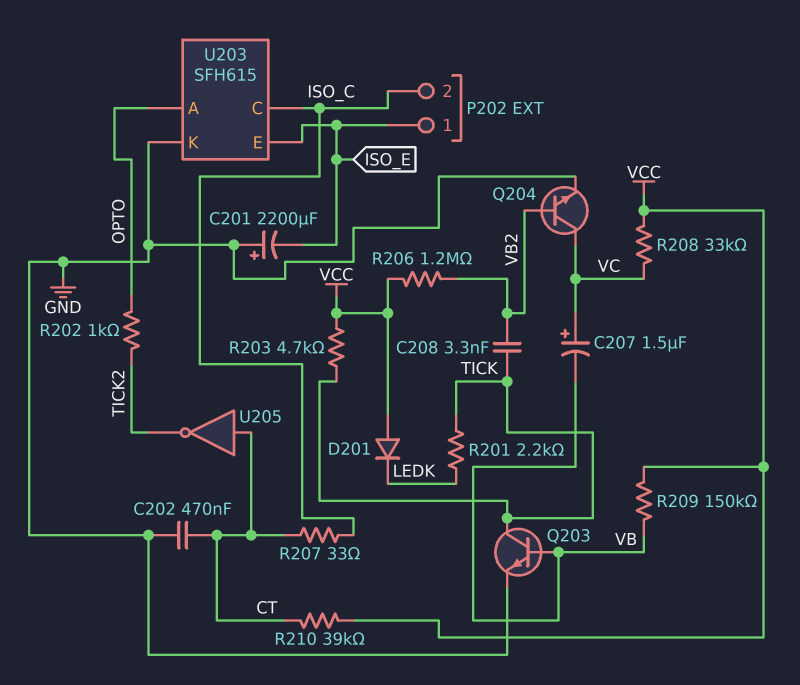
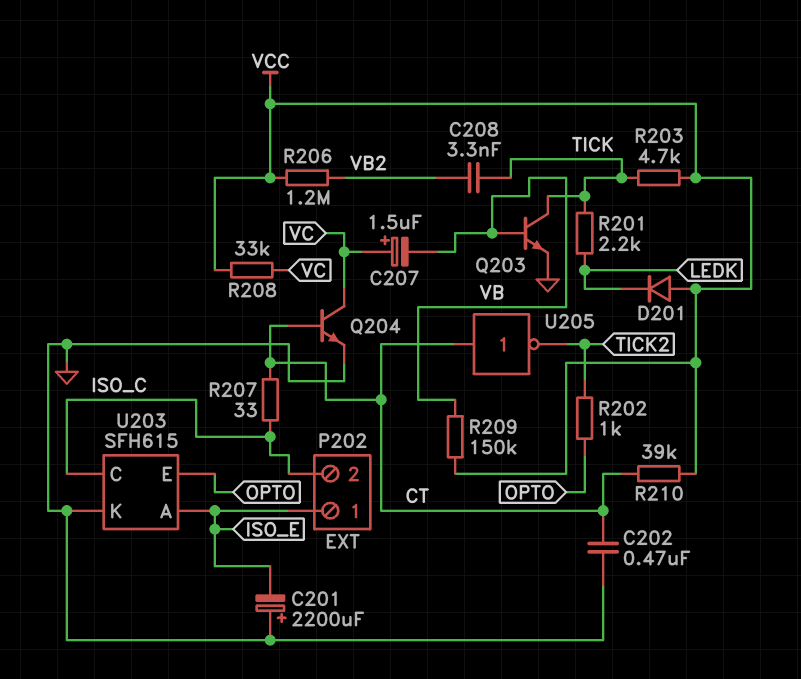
Q204: NPN (B VB2, C VC, E GND) -> NPN (B CT, C VC, E GND)
U203 pin A: OPTO -> ISO_E
U203 pin E: ISO_E -> OPTO

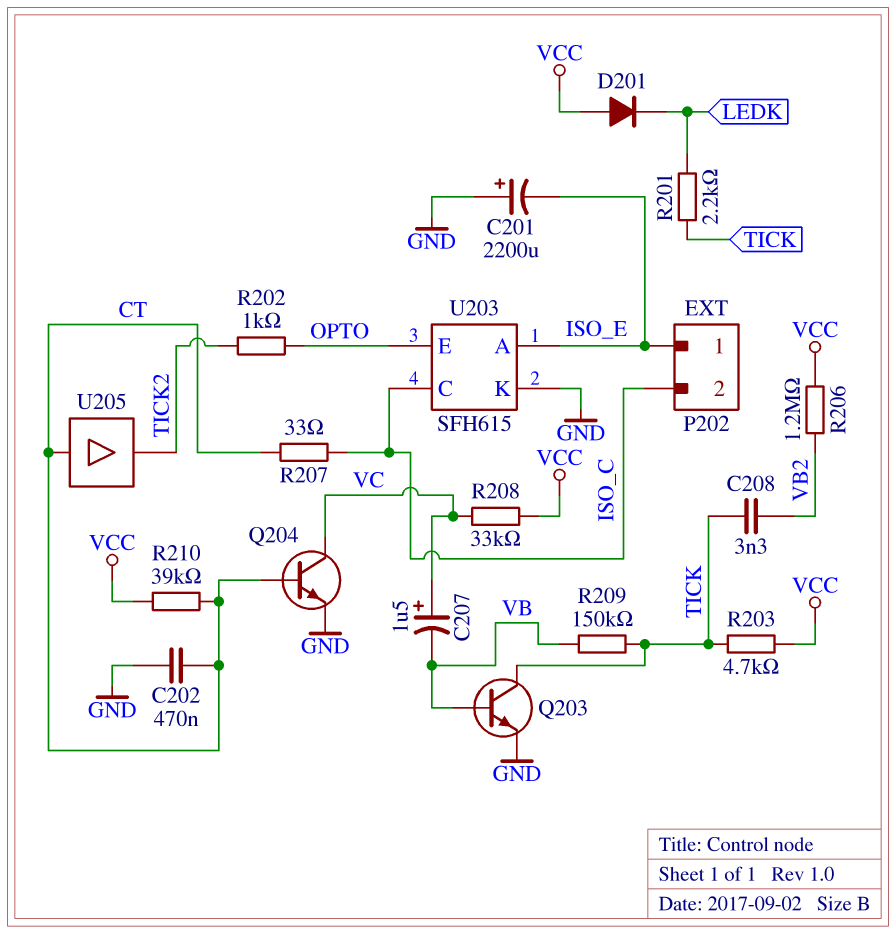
R209: 150k (VB, VCC) -> 150k (TICK, VB)
U205: NOT (in CT, out TICK2) -> buffer (in CT, out TICK2)

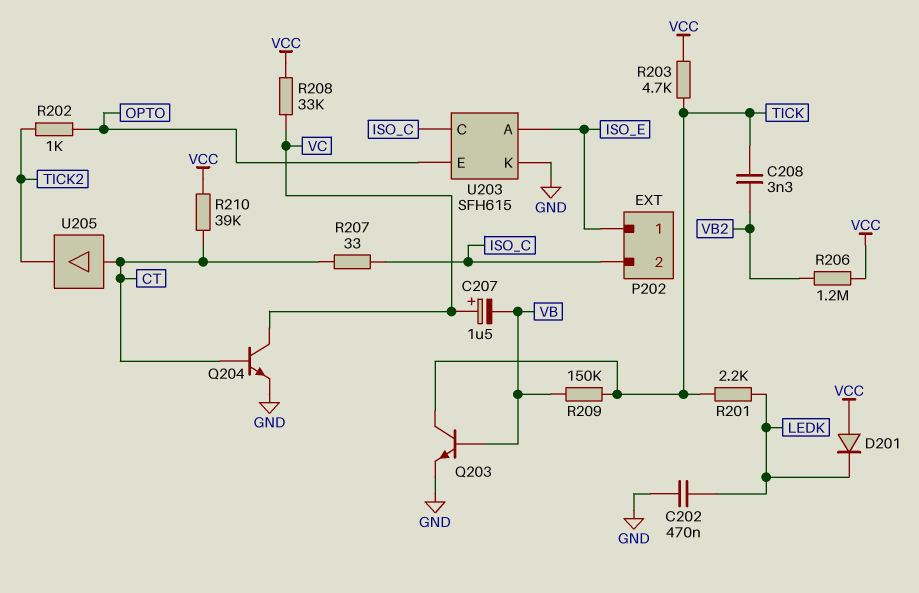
C201: 2200uF (plus GND, minus ISO_E) -> none
C202: 470nF (CT, GND) -> 470nF (GND, LEDK)

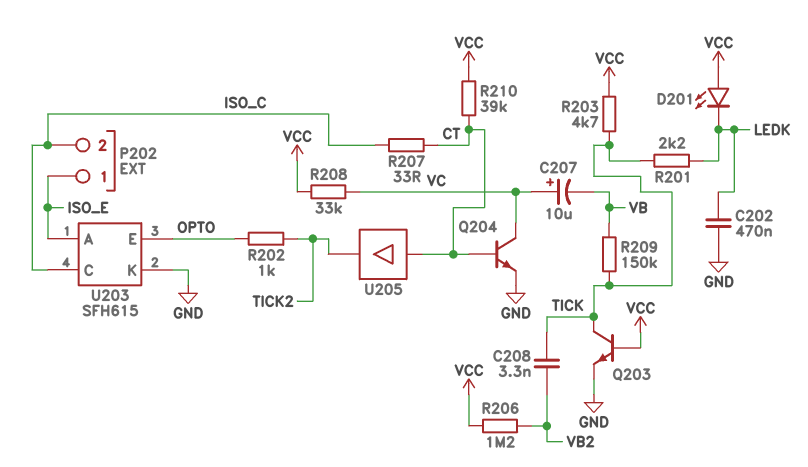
C207: 1.5uF (plus VC, minus VB) -> 10uF (plus VC, minus VB)
D201: diode (A VCC, K LEDK) -> LED (A VCC, K LEDK)
Q203: NPN (B VB, C TICK, E GND) -> NPN (B VCC, C TICK, E GND)

